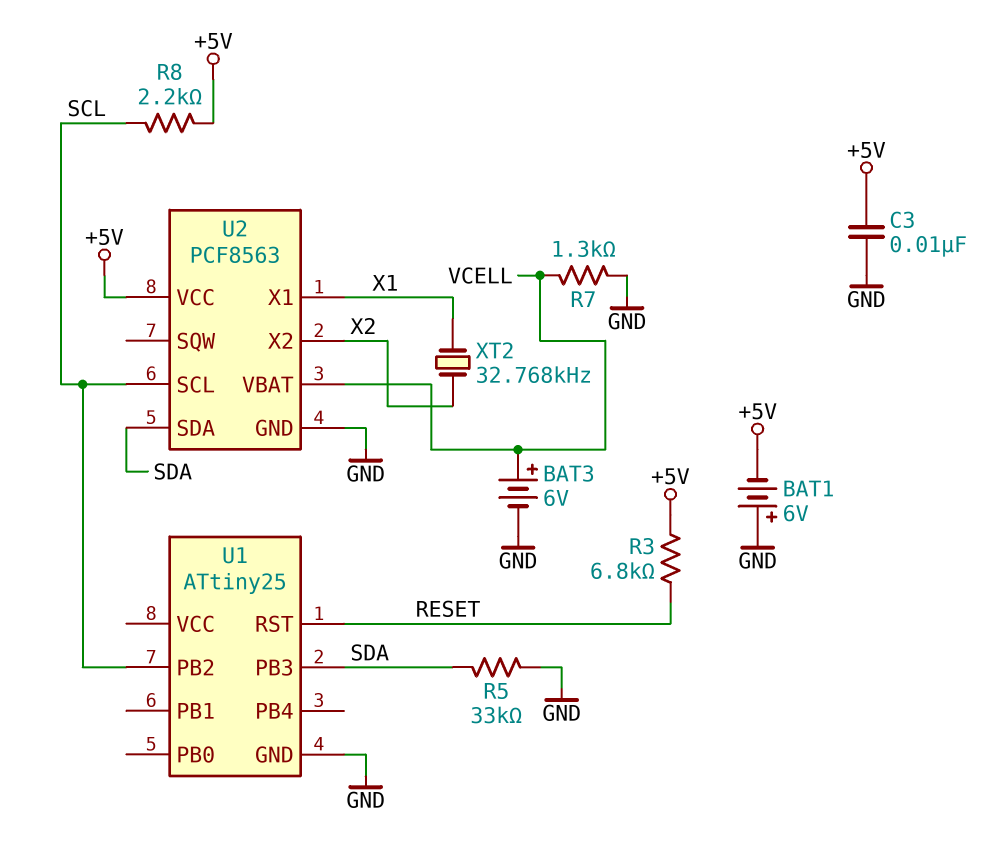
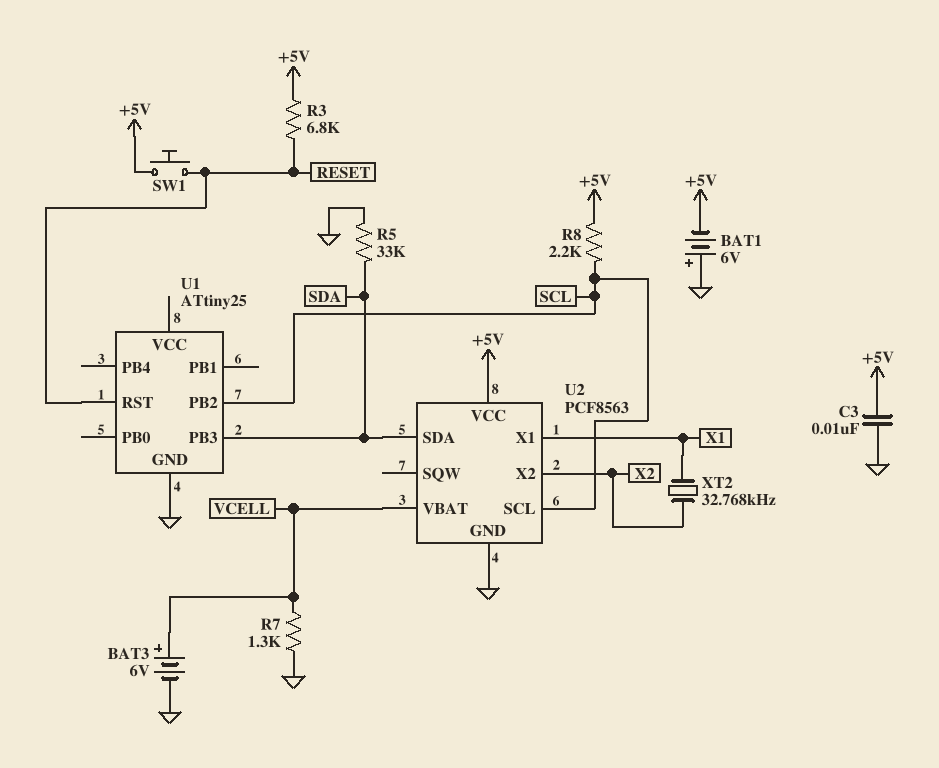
SW1: none -> button (+5V, RESET)

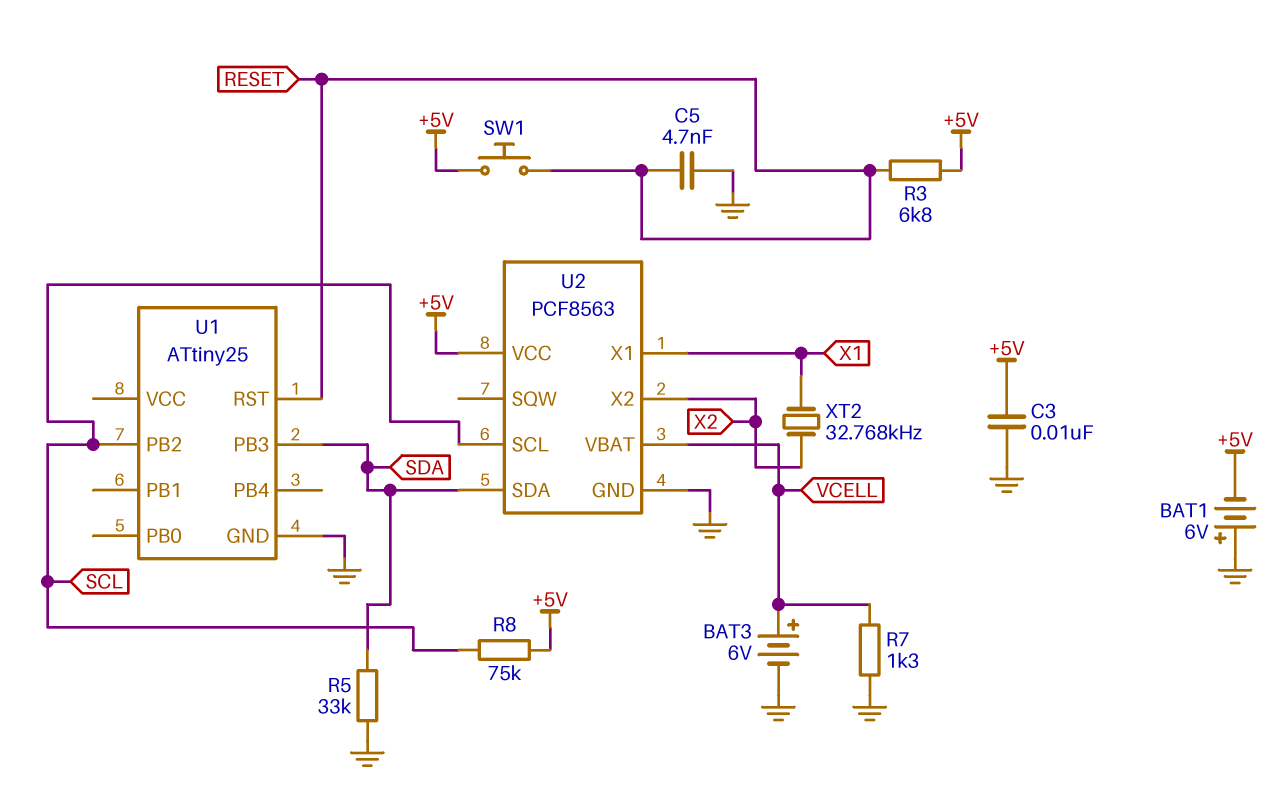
C5: none -> 4.7nF (GND, RESET)
R8: 2.2k (+5V, SCL) -> 75k (+5V, SCL)

